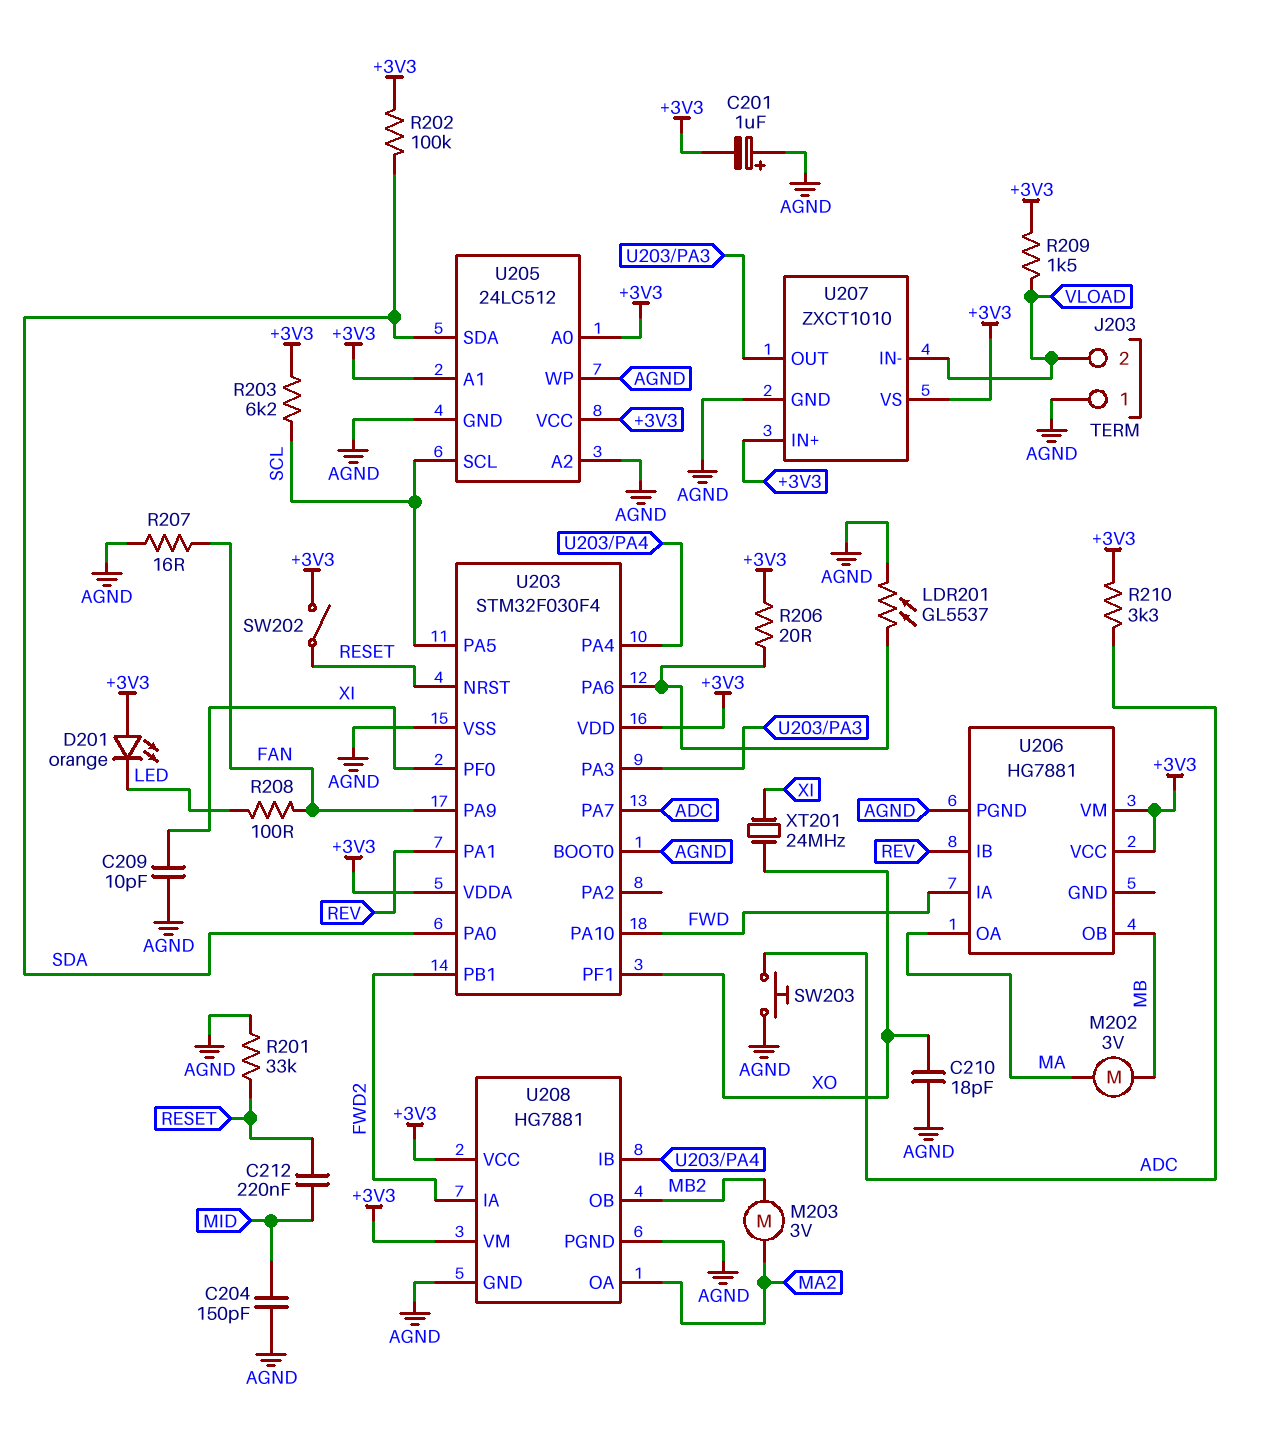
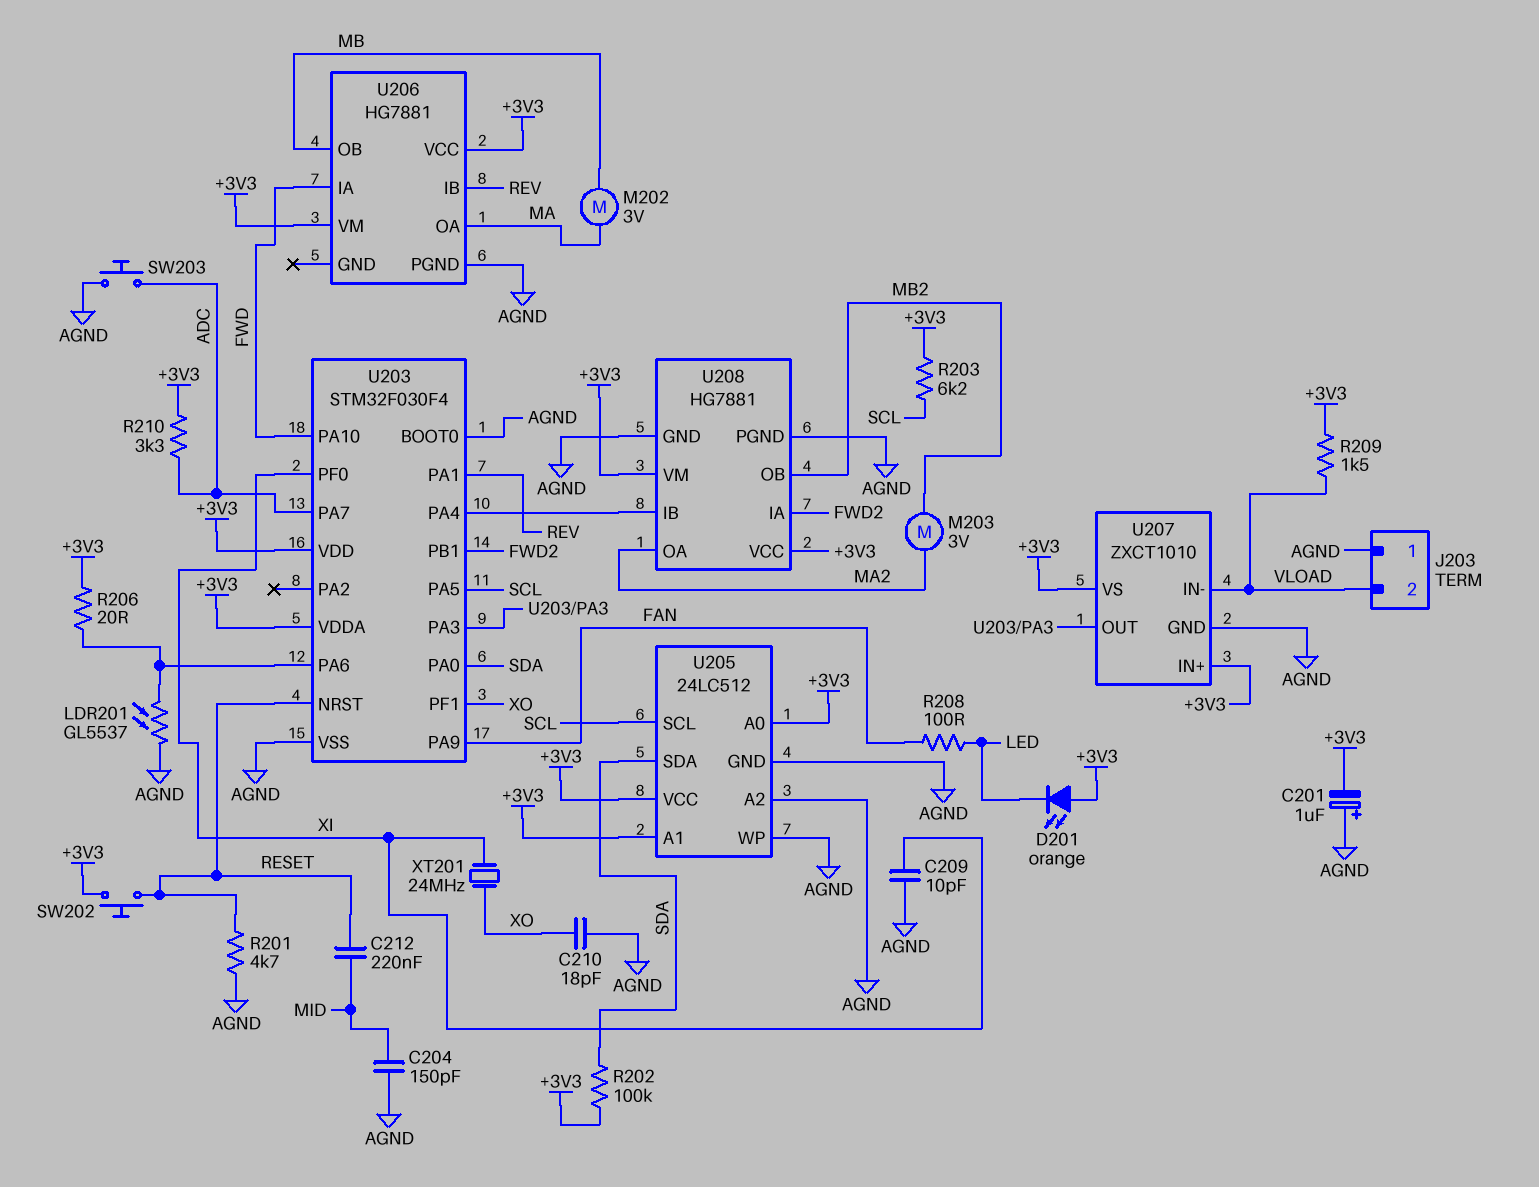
R201: 33k (AGND, RESET) -> 4.7k (AGND, RESET)
R207: 16 (AGND, FAN) -> none
SW202: switch (+3V3, RESET) -> button (+3V3, RESET)

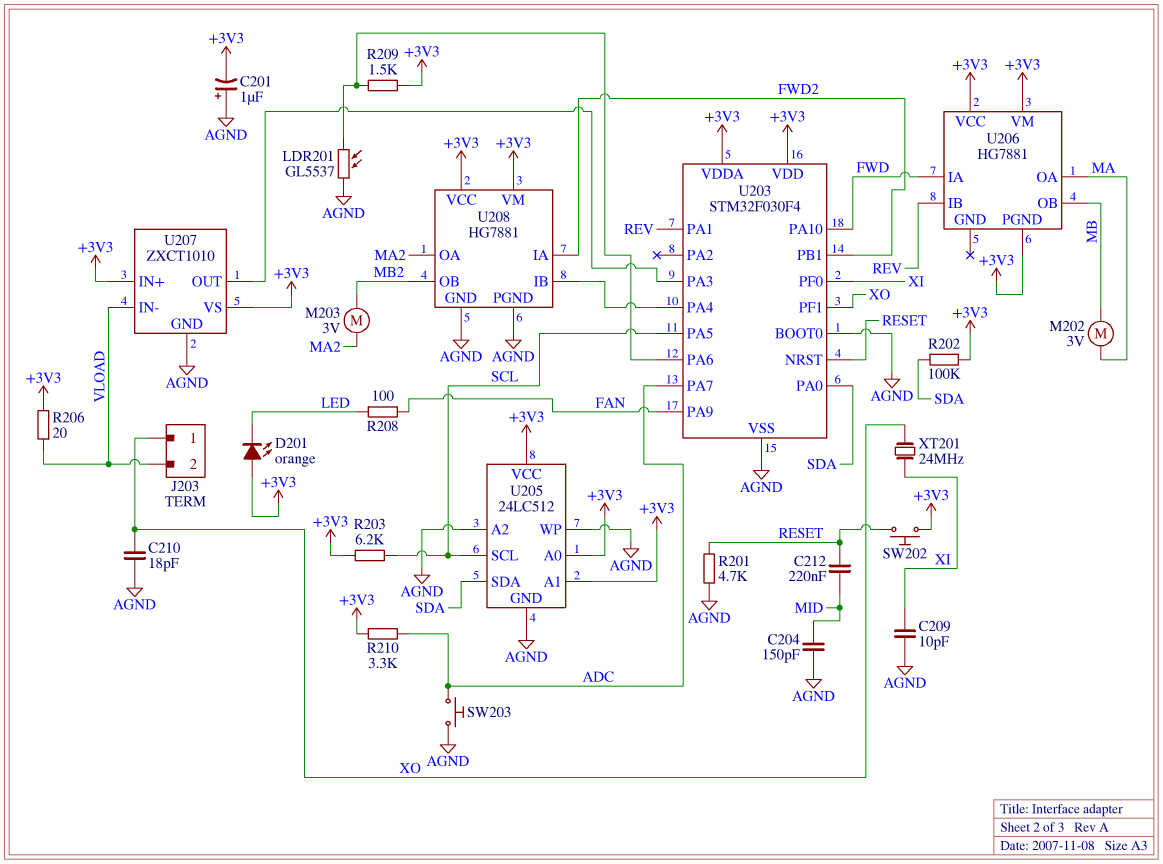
J203 pin 1: AGND -> XO
R206: 20 (+3V3, U203/PA6) -> 20 (+3V3, VLOAD)
R209: 1.5k (+3V3, VLOAD) -> 1.5k (+3V3, U203/PA6)
U206 pin PGND: AGND -> +3V3

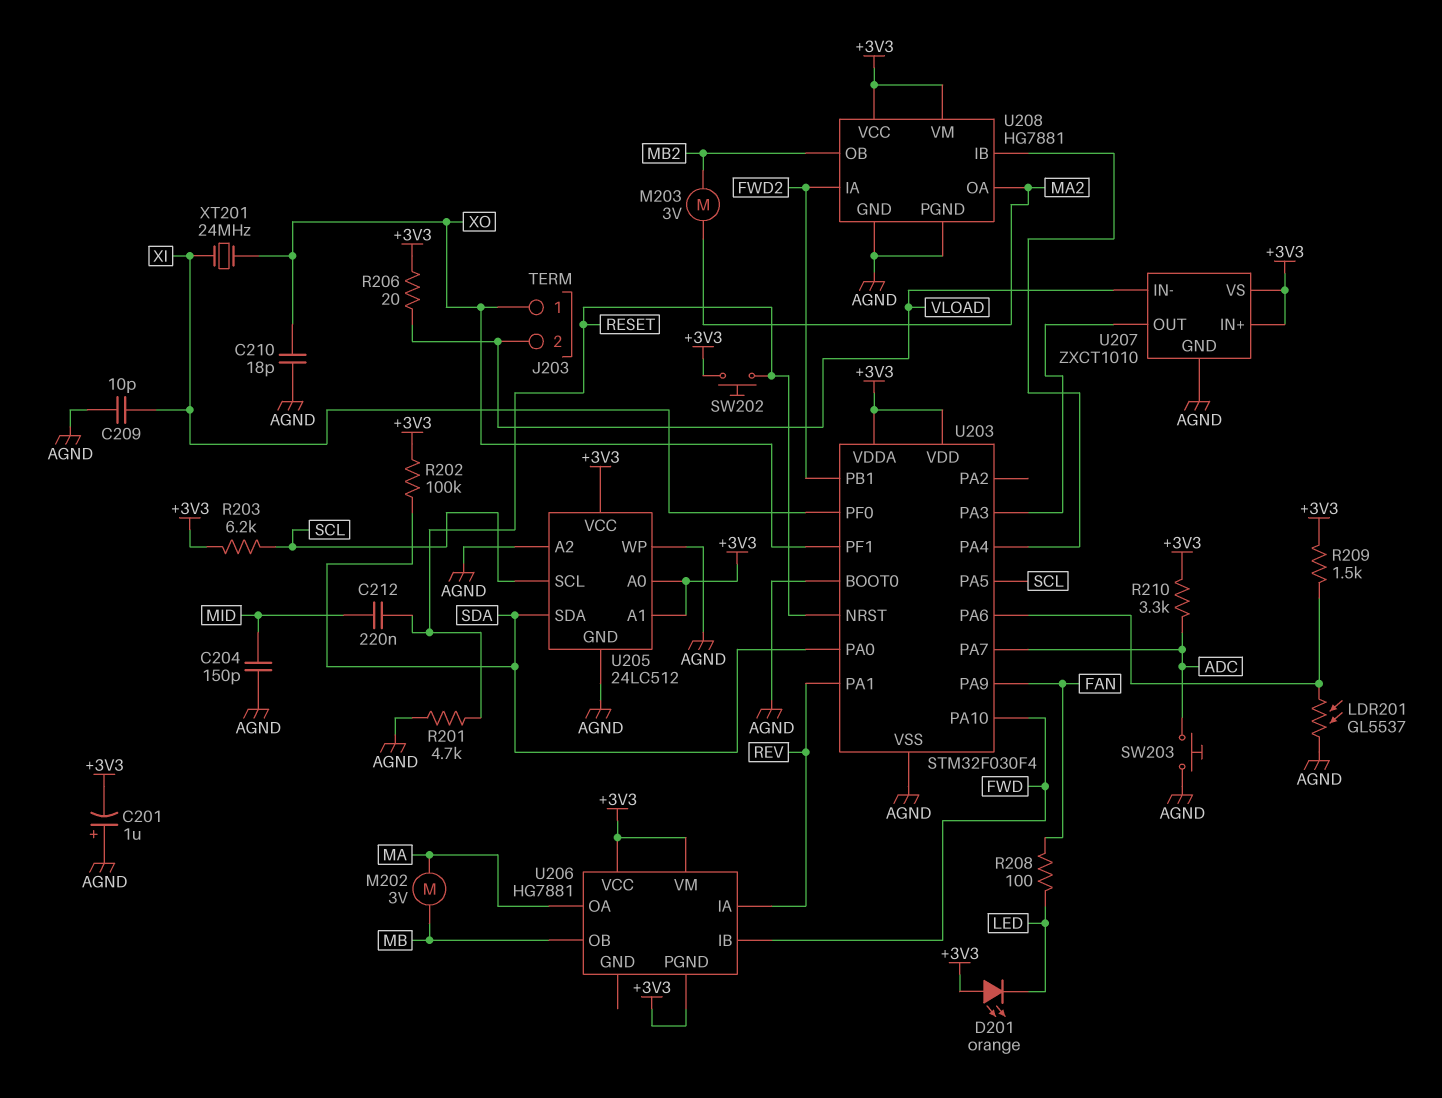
U206 pin IA: FWD -> REV
U206 pin IB: REV -> FWD

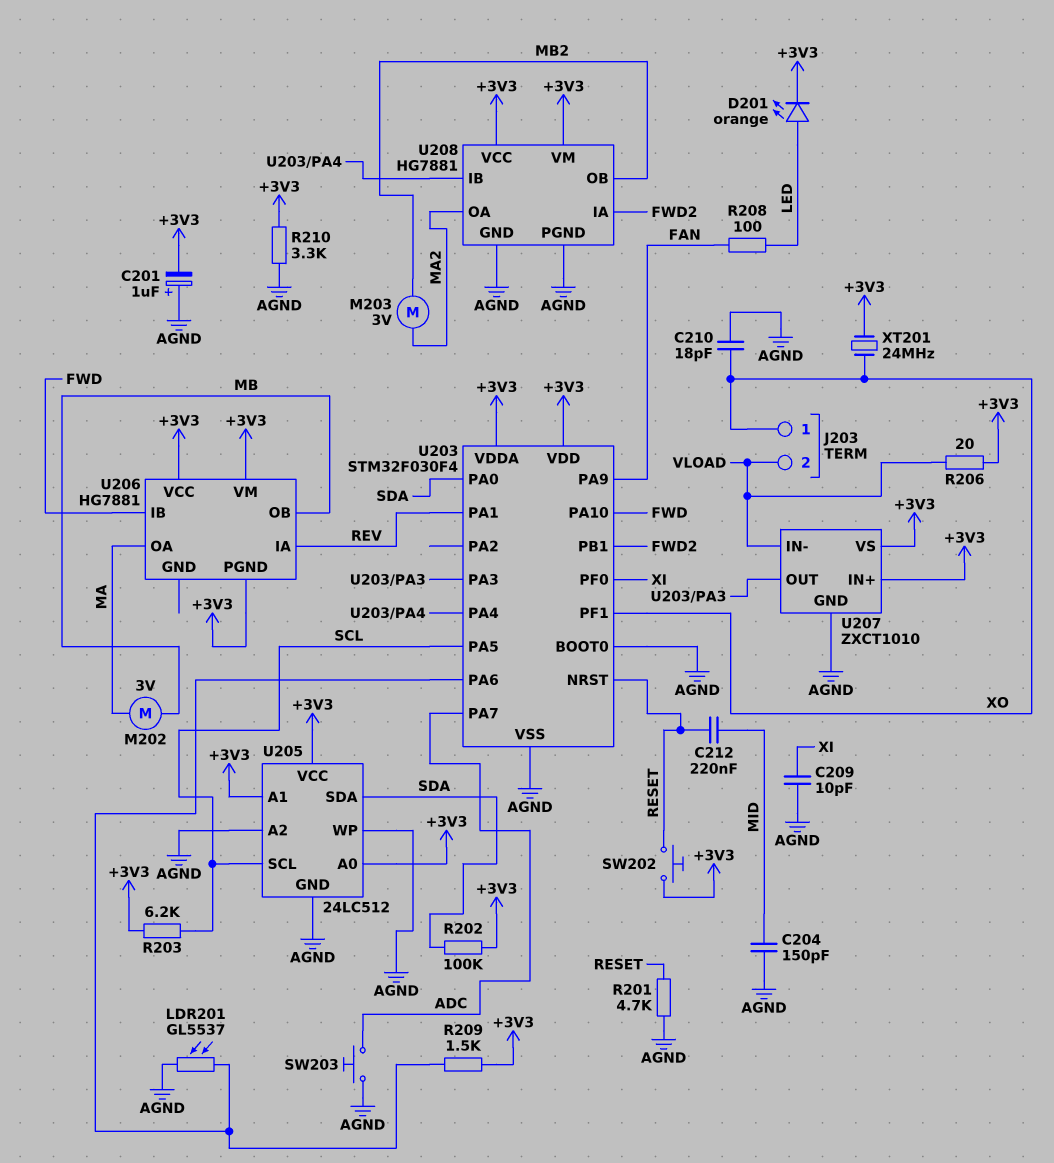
D201: LED orange (A +3V3, K LED) -> LED orange (A LED, K +3V3)
R210: 3.3k (+3V3, ADC) -> 3.3k (+3V3, AGND)
XT201: 24MHz (XI, XO) -> 24MHz (+3V3, XO)

